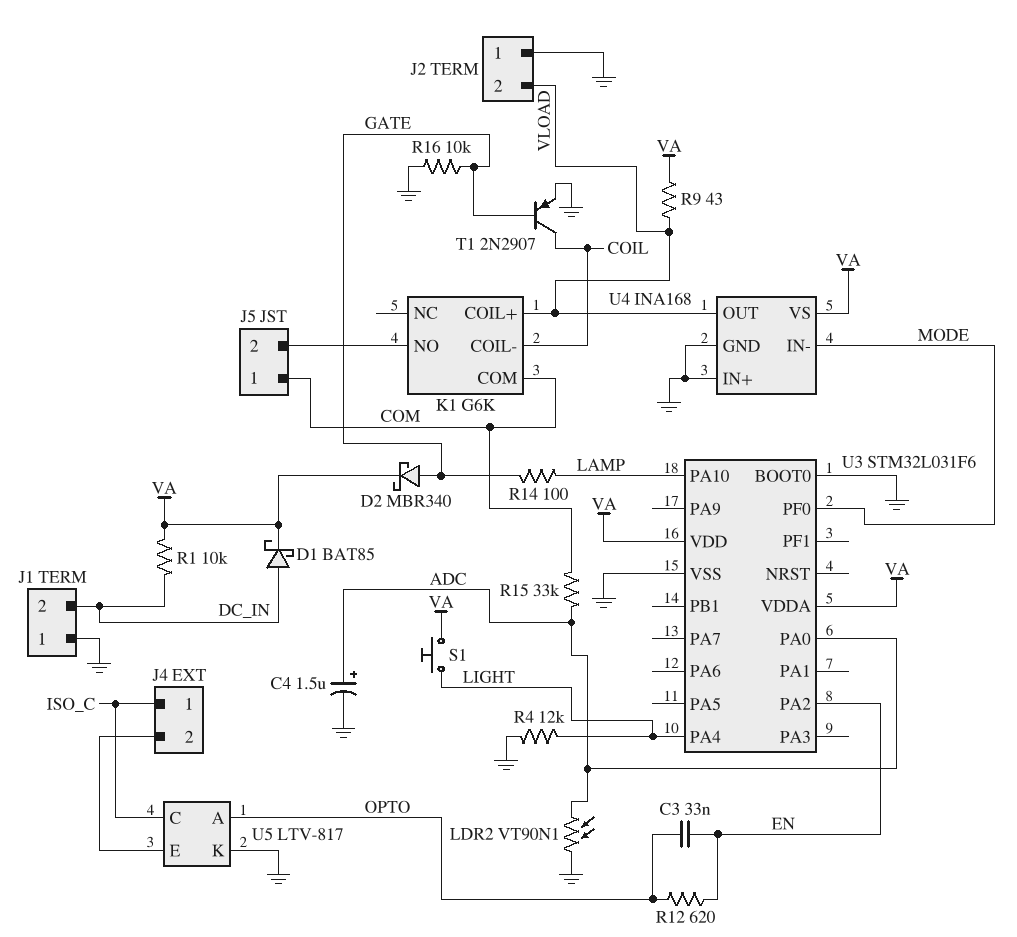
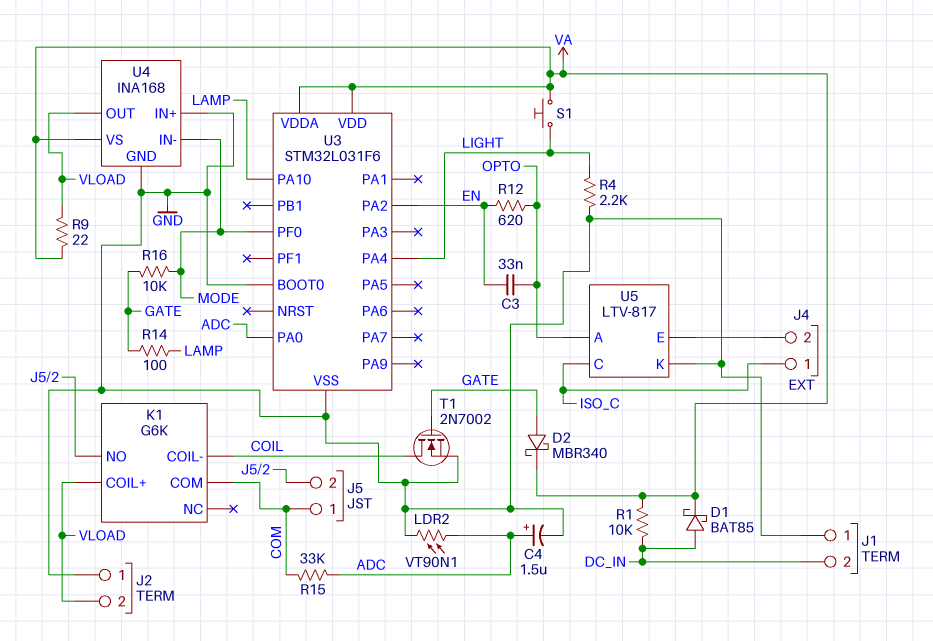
R4: 12k (GND, LIGHT) -> 2.2k (GND, LIGHT)
R9: 43 (VA, VLOAD) -> 22 (VA, VLOAD)
R16: 10k (GATE, GND) -> 10k (GATE, MODE)
T1: PNP 2N2907 (B GATE, C COIL, E GND) -> NMOS 2N7002 (G GATE, D COIL, S GND)

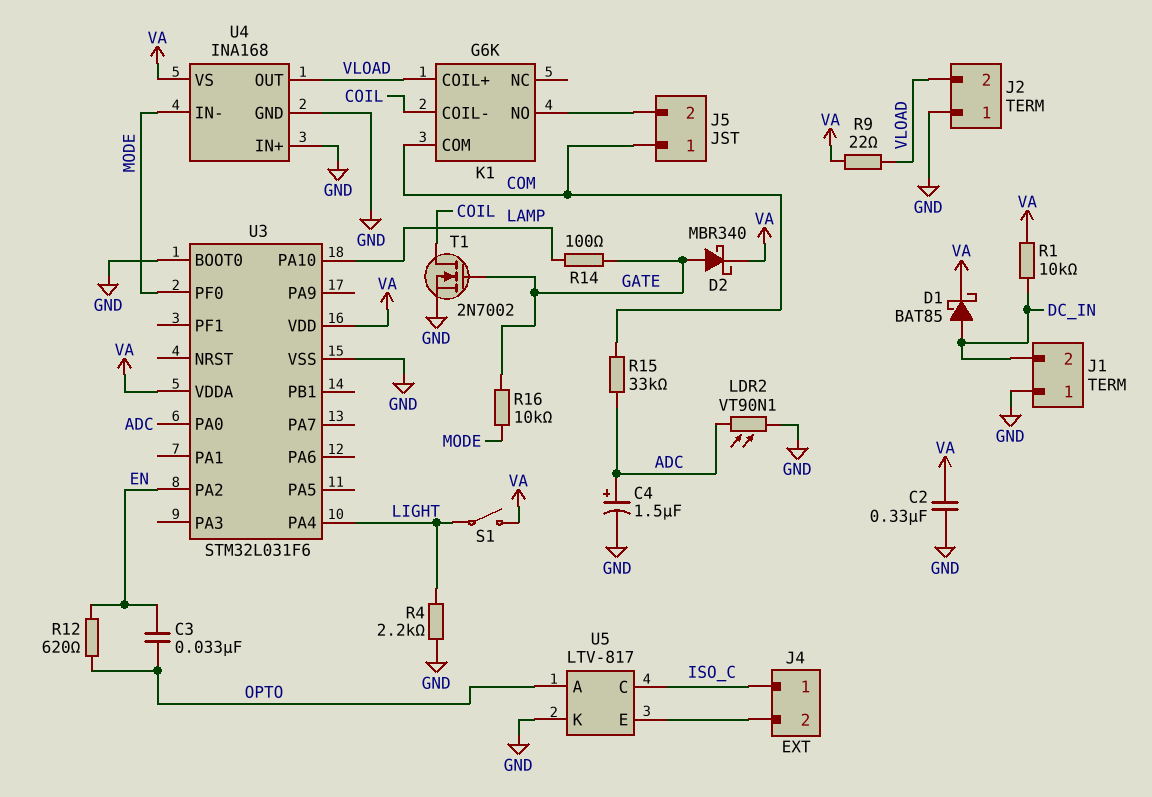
C2: none -> 330nF (GND, VA)
S1: button (LIGHT, VA) -> switch (LIGHT, VA)

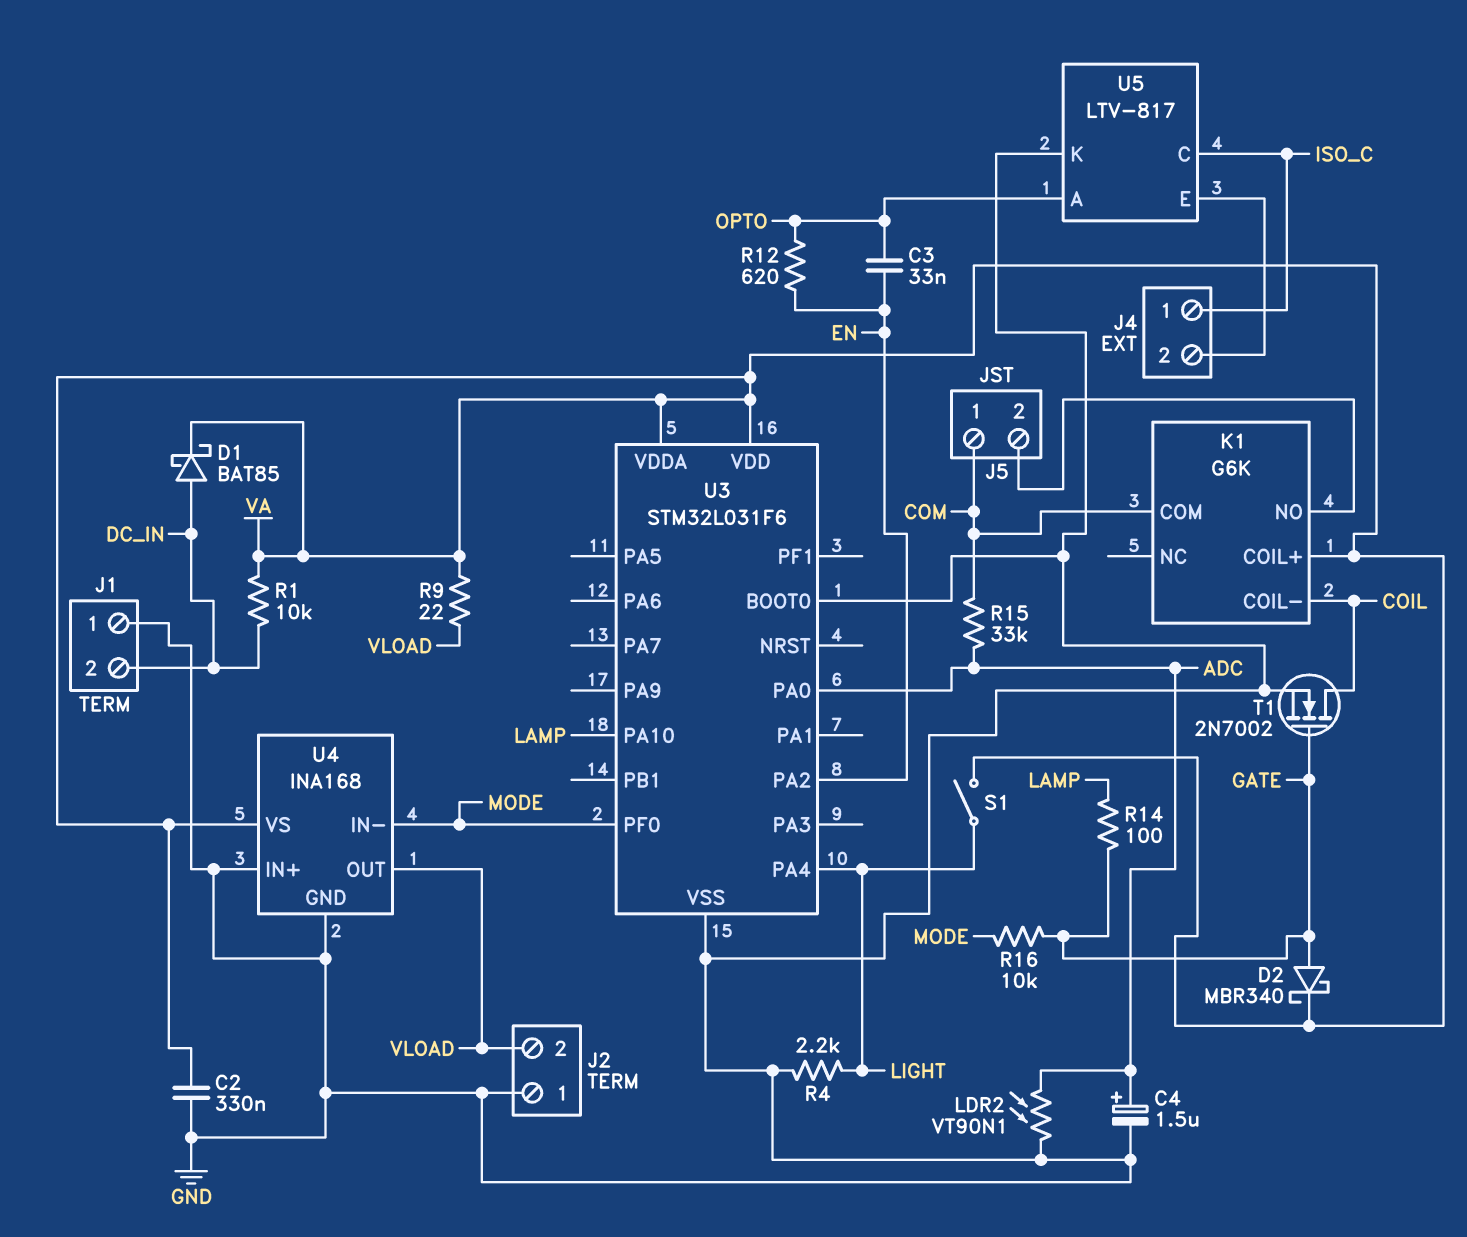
K1 pin COIL+: VLOAD -> VA

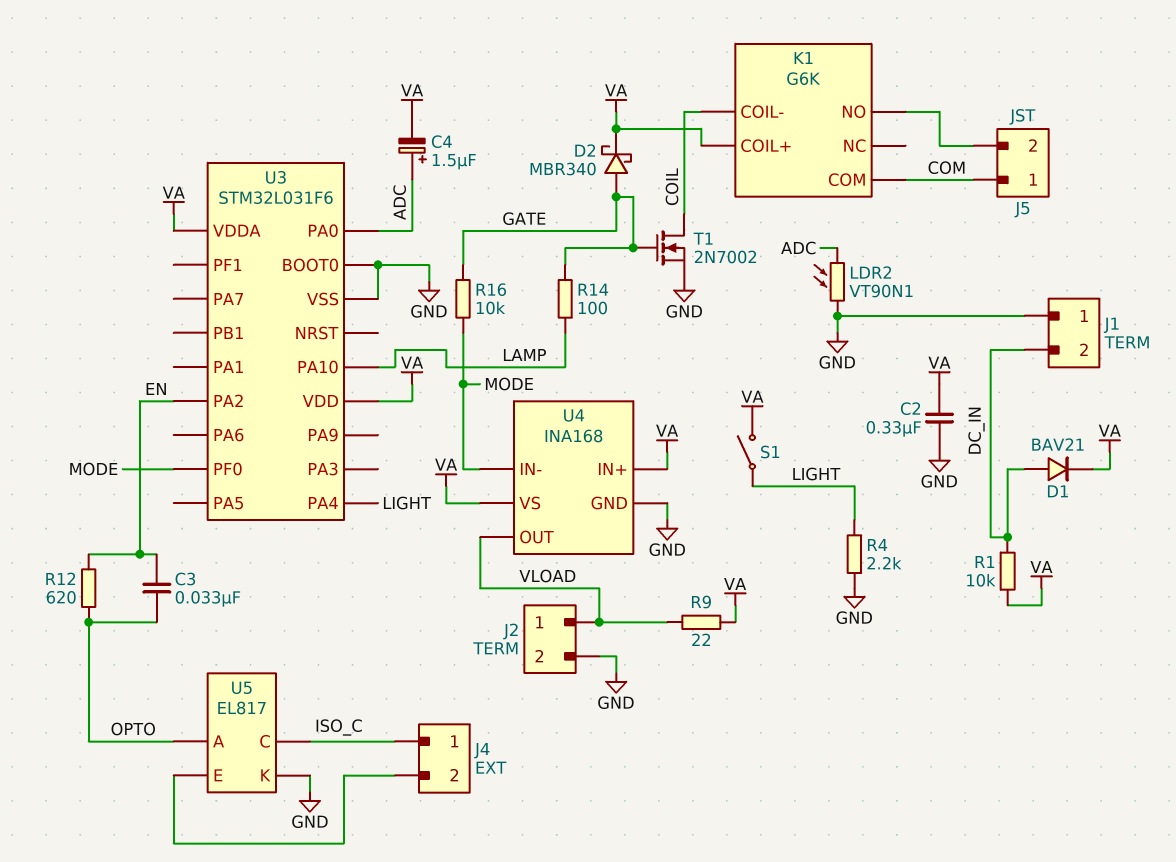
C4: 1.5uF (plus ADC, minus GND) -> 1.5uF (plus ADC, minus VA)
D1: schottky BAT85 (A DC_IN, K VA) -> diode BAV21 (A DC_IN, K VA)
J2 pin 1: GND -> VLOAD
J2 pin 2: VLOAD -> GND
R15: 33k (ADC, COM) -> none
U4 pin IN+: GND -> VA
U5: LTV-817 -> EL817

